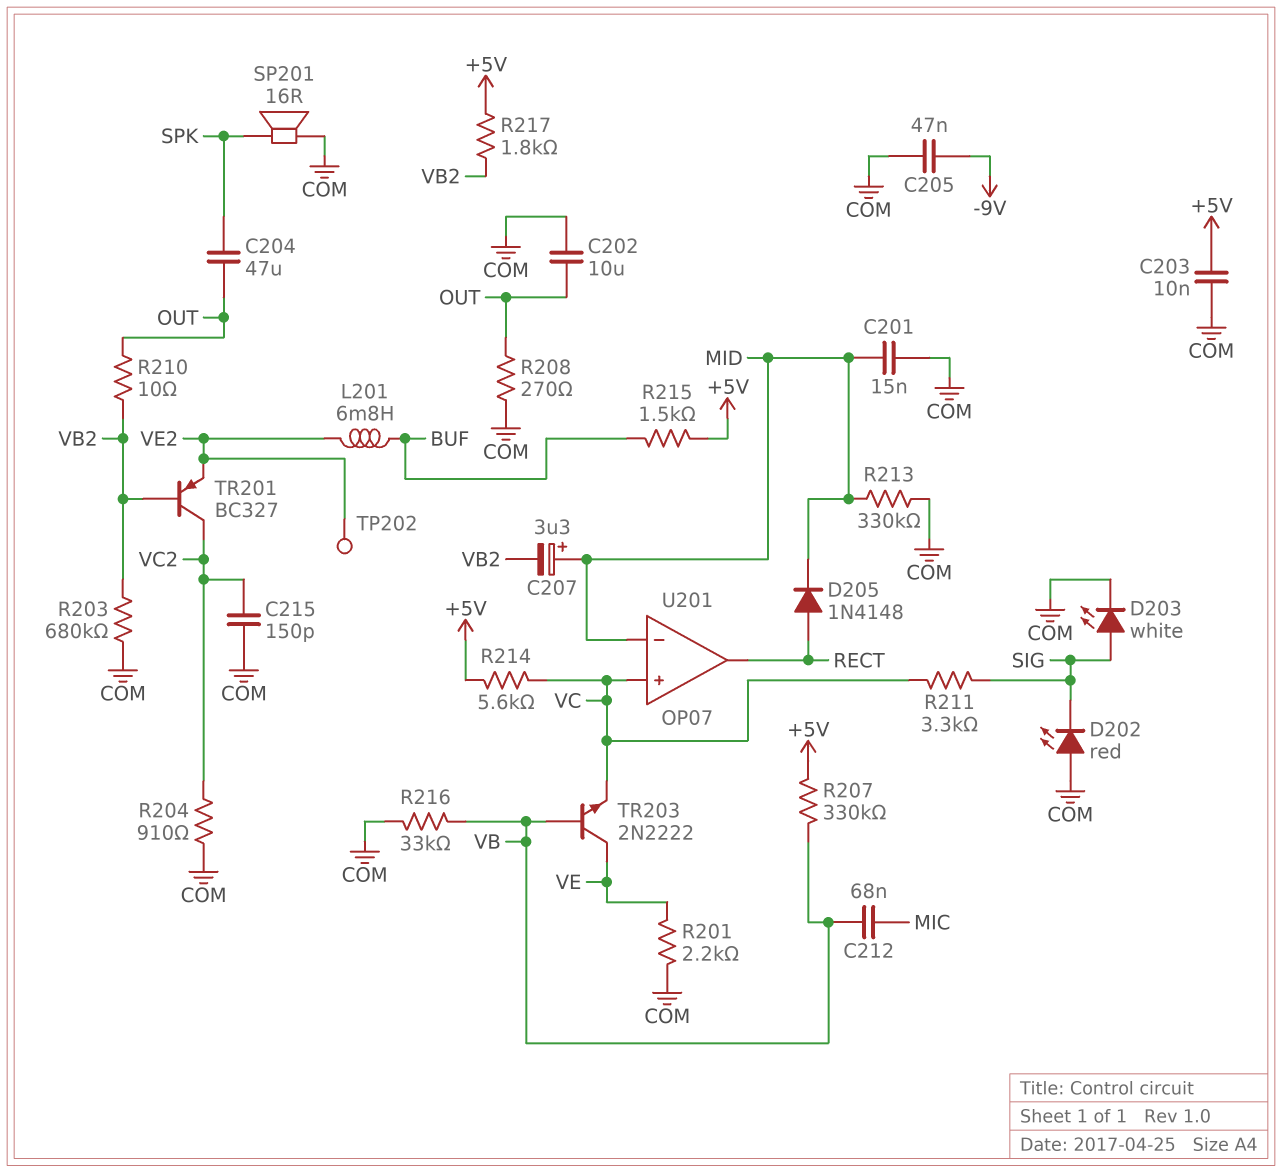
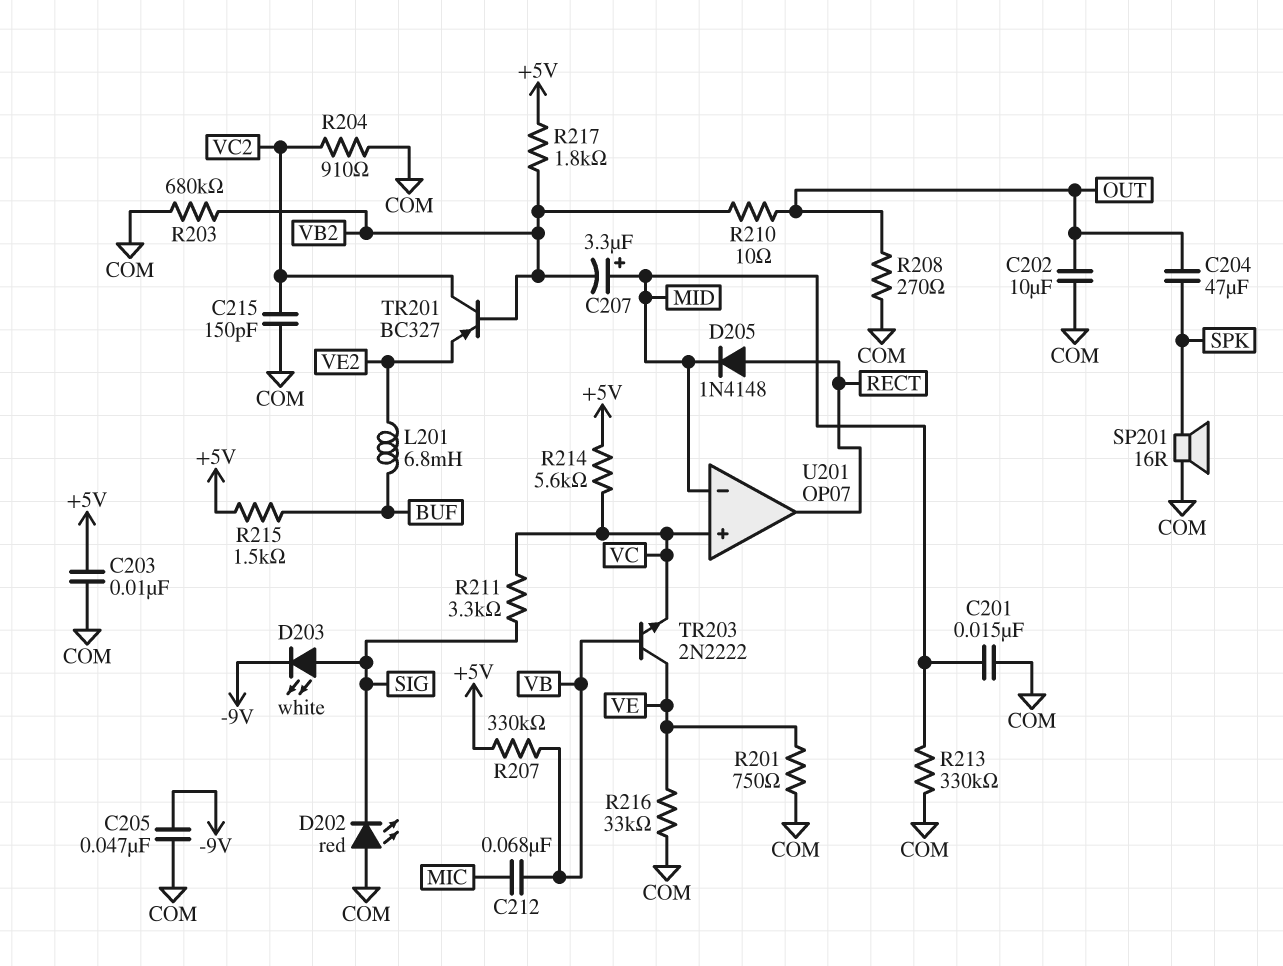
D203: LED white (A SIG, K COM) -> LED white (A SIG, K -9V)
R201: 2.2k (COM, VE) -> 750 (COM, VE)
R216: 33k (COM, VB) -> 33k (COM, VE)
TP202: test point (VE2) -> none

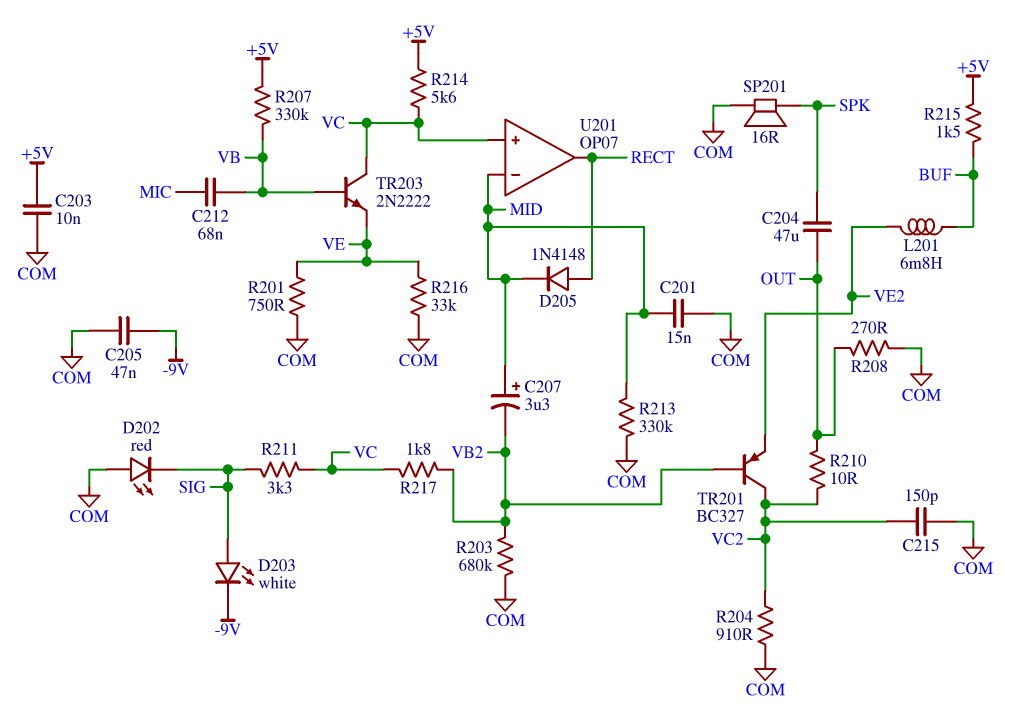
C202: 10uF (COM, OUT) -> none
R210: 10 (OUT, VB2) -> 10 (OUT, VC2)
R217: 1.8k (+5V, VB2) -> 1.8k (VB2, VC)
TR203: NPN 2N2222 (B VB, C VE, E VC) -> NPN 2N2222 (B VB, C VC, E VE)

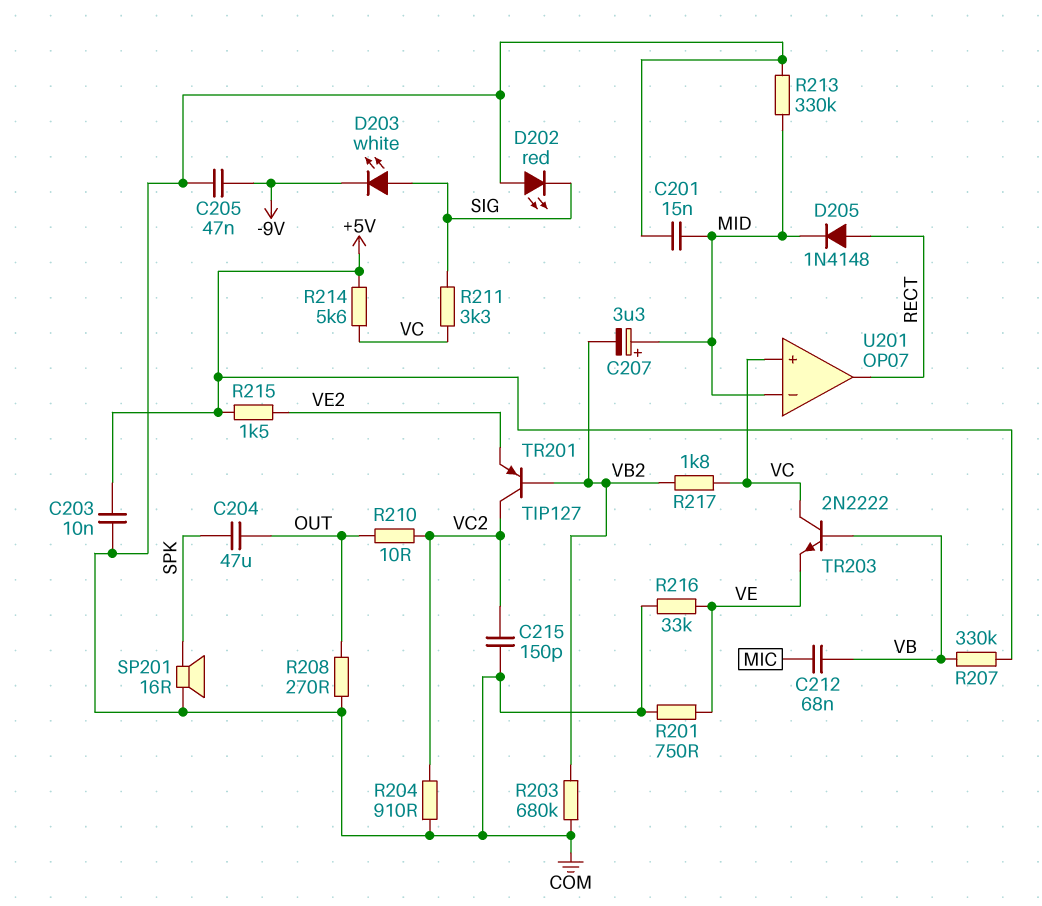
L201: 6.8mH (BUF, VE2) -> none
R215: 1.5k (+5V, BUF) -> 1.5k (+5V, VE2)
TR201: PNP BC327 (B VB2, C VC2, E VE2) -> PNP TIP127 (B VB2, C VC2, E VE2)

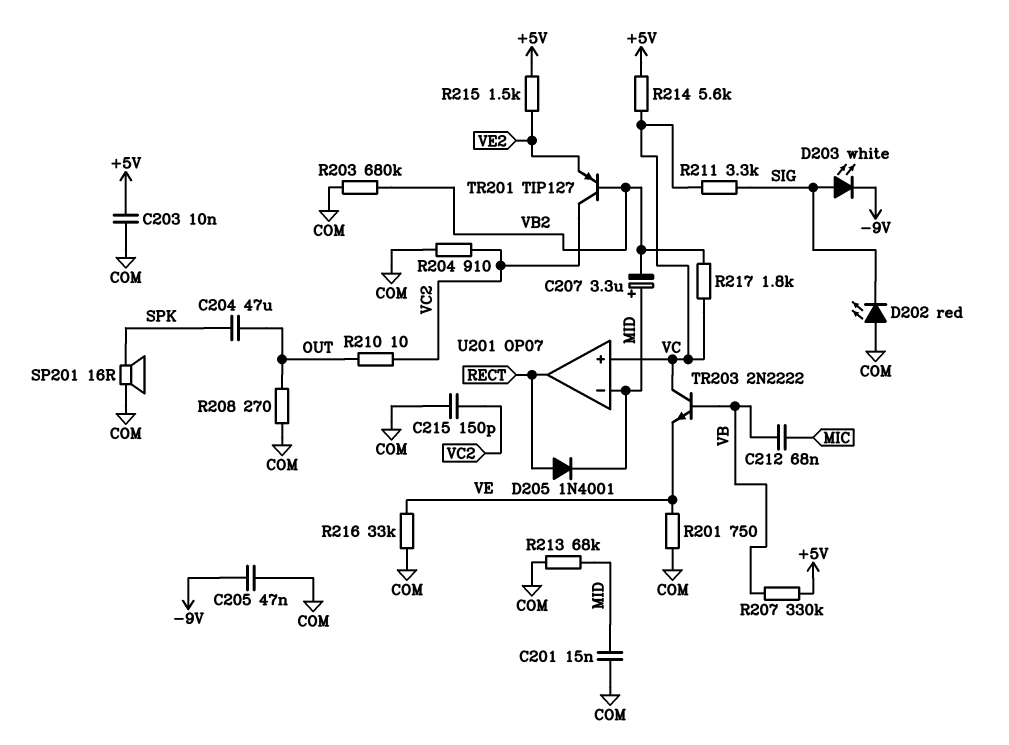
D205: diode 1N4148 (A RECT, K MID) -> diode 1N4001 (A RECT, K MID)
R213: 330k (COM, MID) -> 68k (COM, MID)

